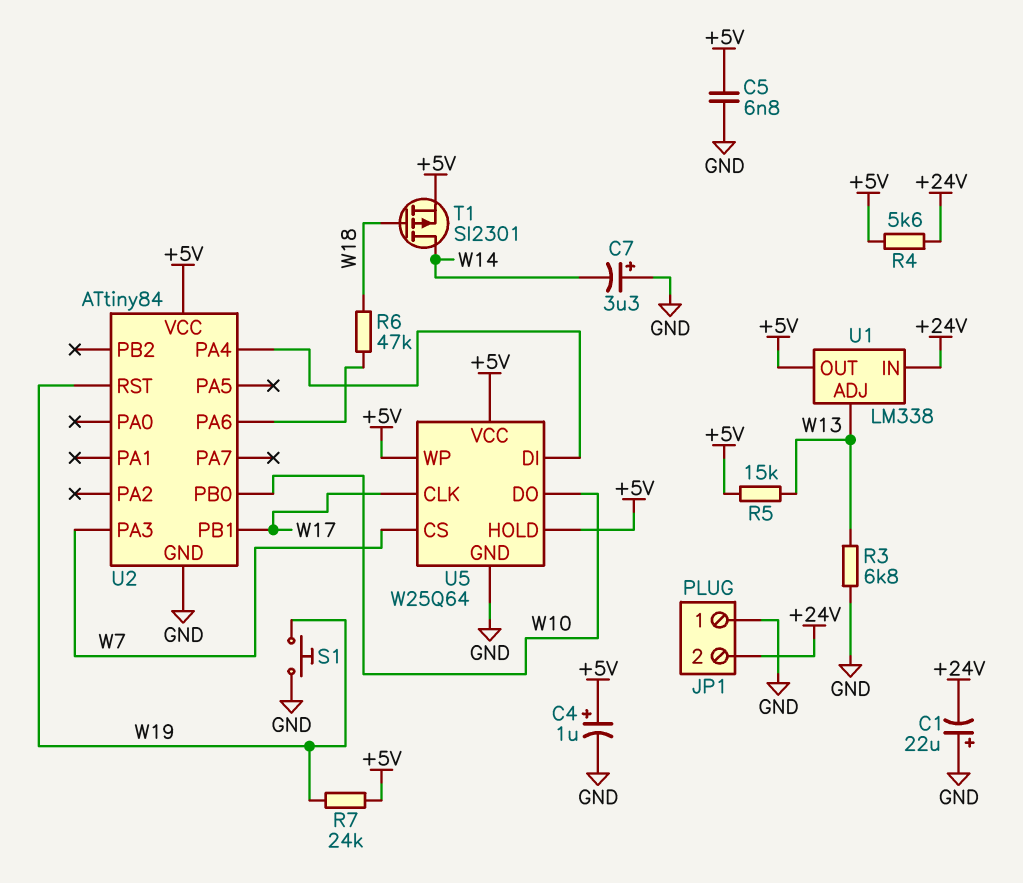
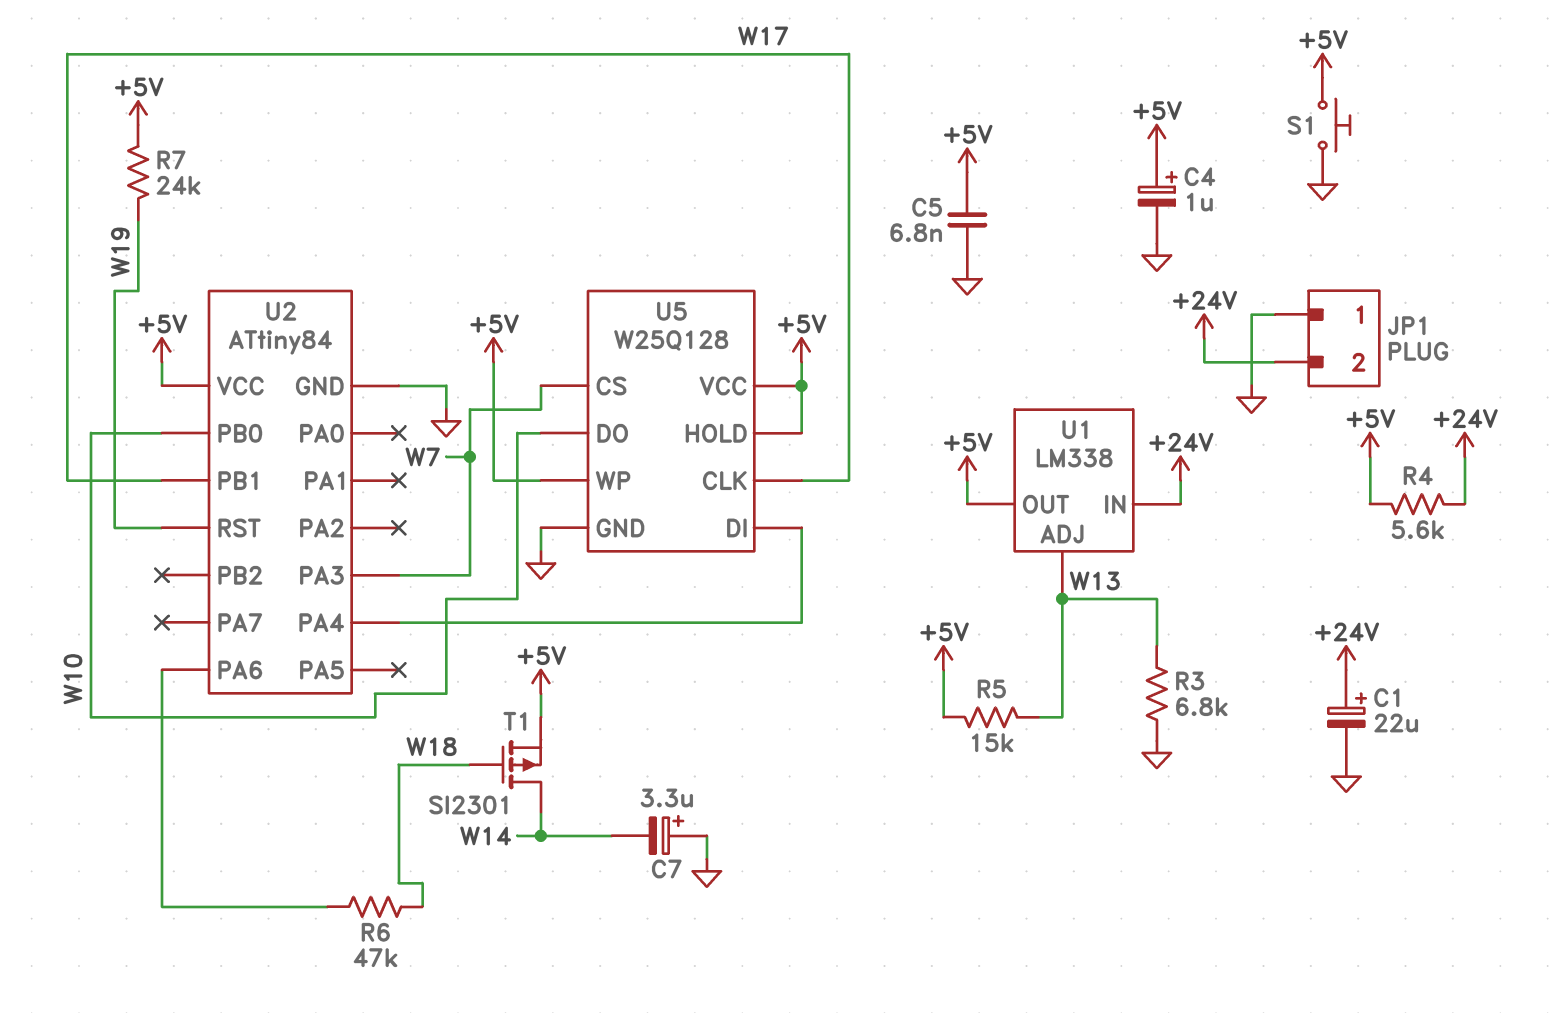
C1: 22uF (plus GND, minus +24V) -> 22uF (plus +24V, minus GND)
S1: button (GND, W19) -> button (+5V, GND)
U5: W25Q64 -> W25Q128

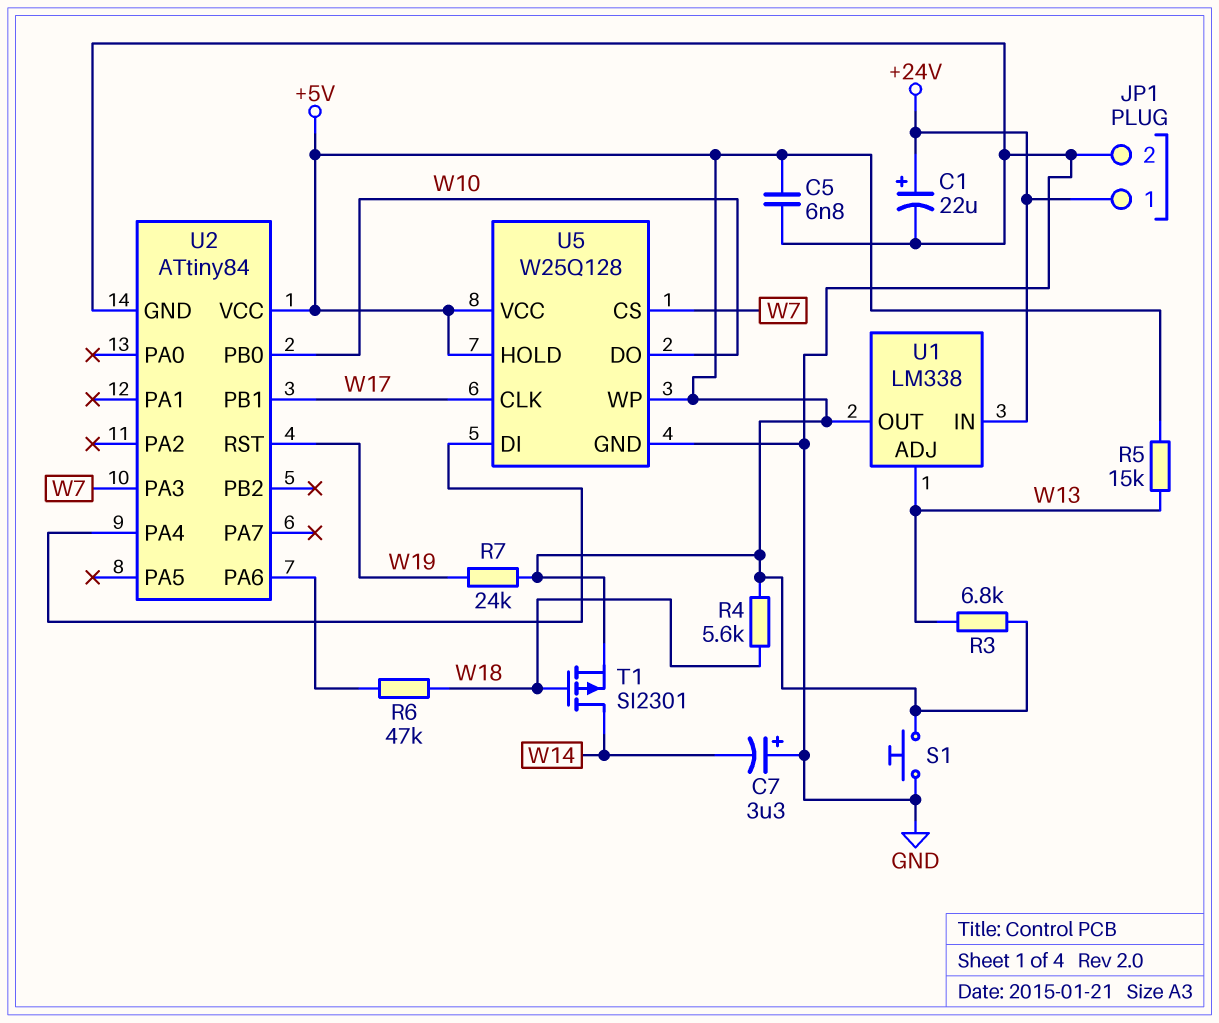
C4: 1uF (plus +5V, minus GND) -> none
JP1 pin 1: GND -> +24V
JP1 pin 2: +24V -> GND
R3: 6.8k (GND, W13) -> 6.8k (+5V, W13)
R4: 5.6k (+5V, +24V) -> 5.6k (+5V, W18)

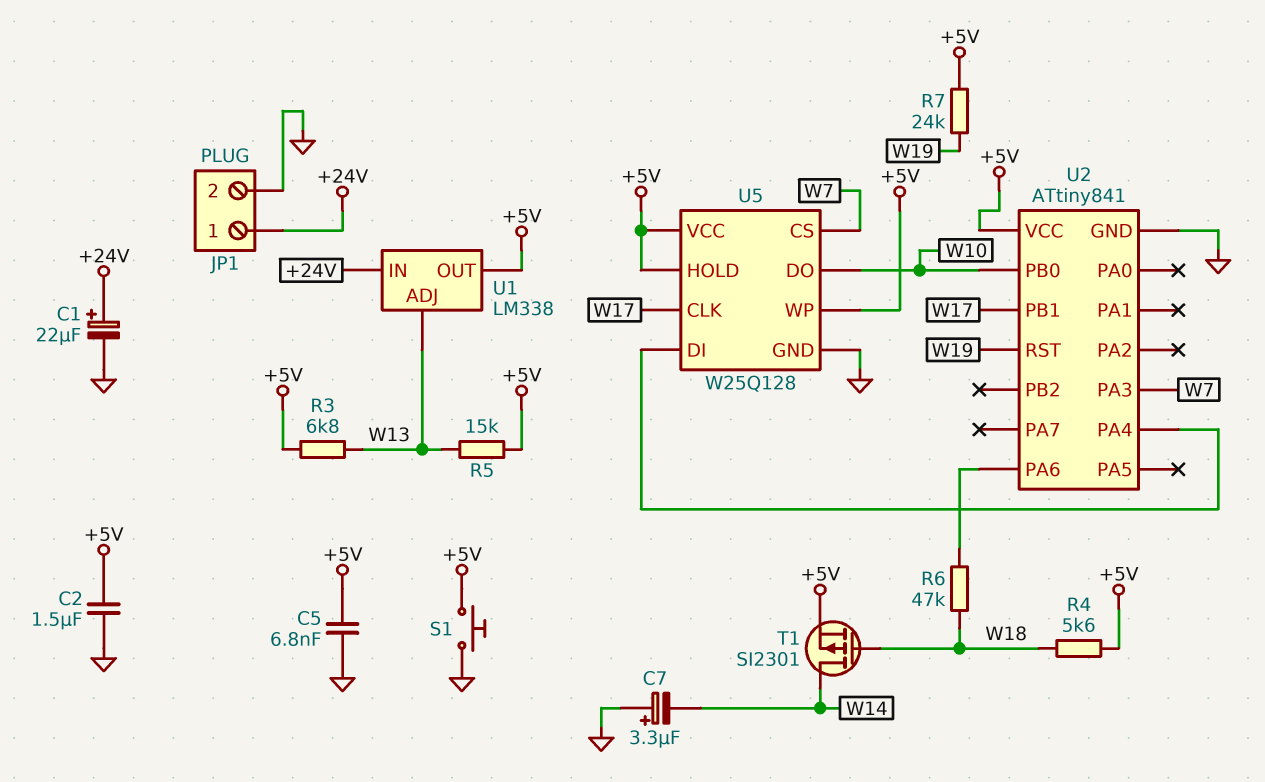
C2: none -> 1.5uF (+5V, GND)
U2: ATtiny84 -> ATtiny841

